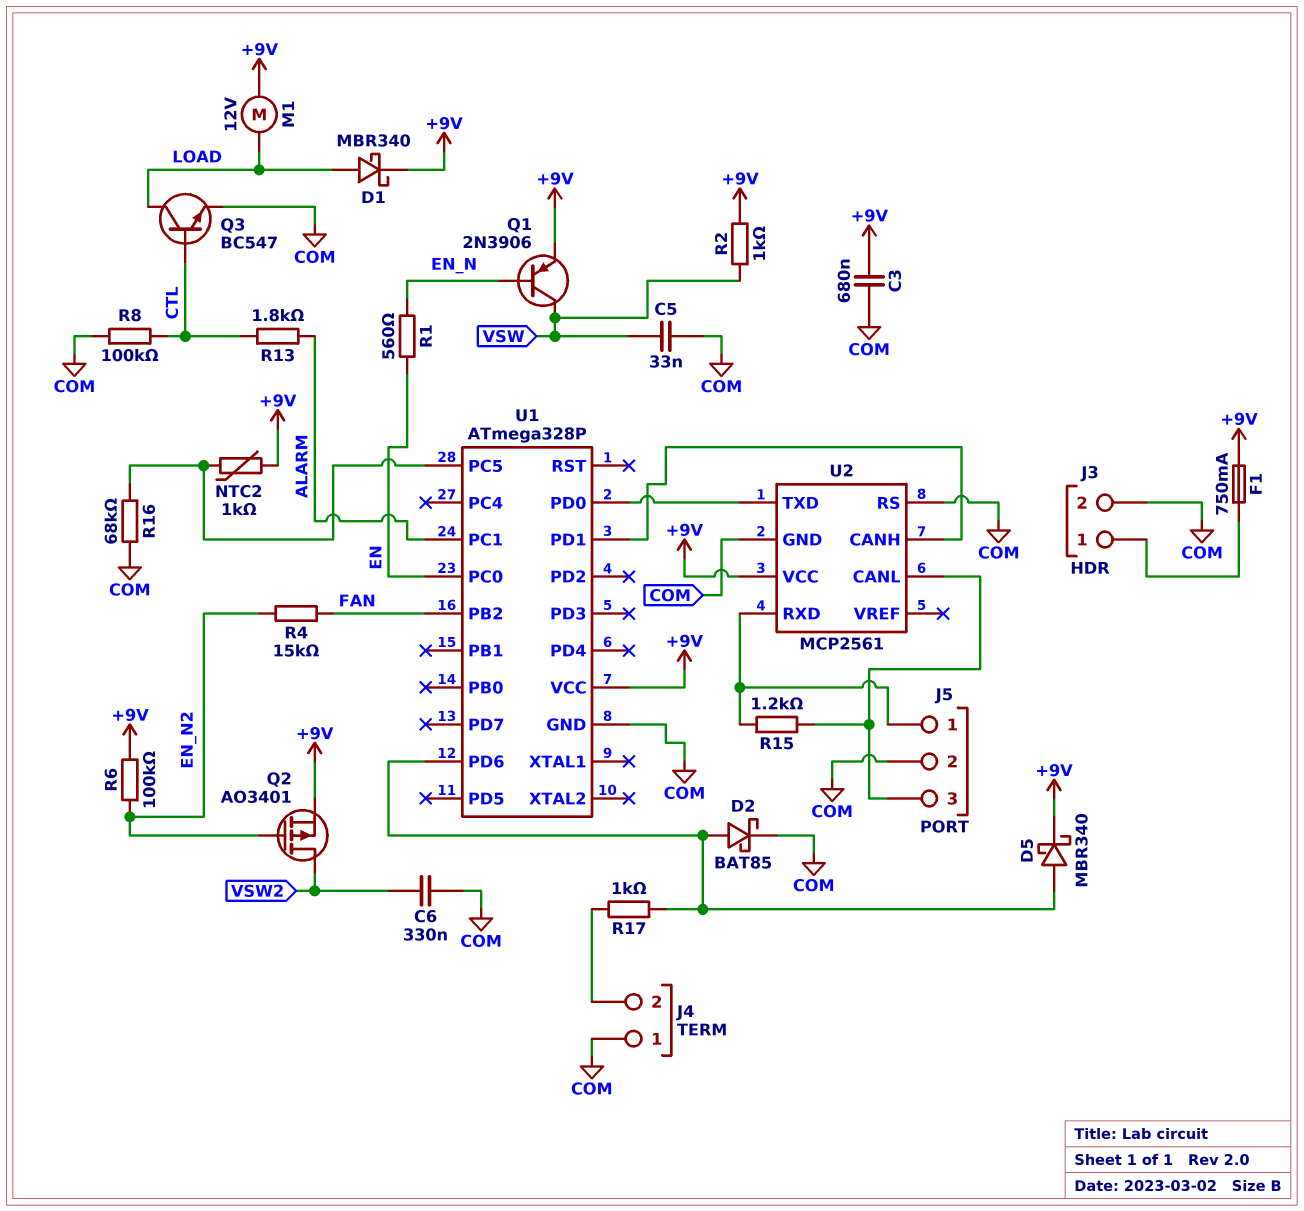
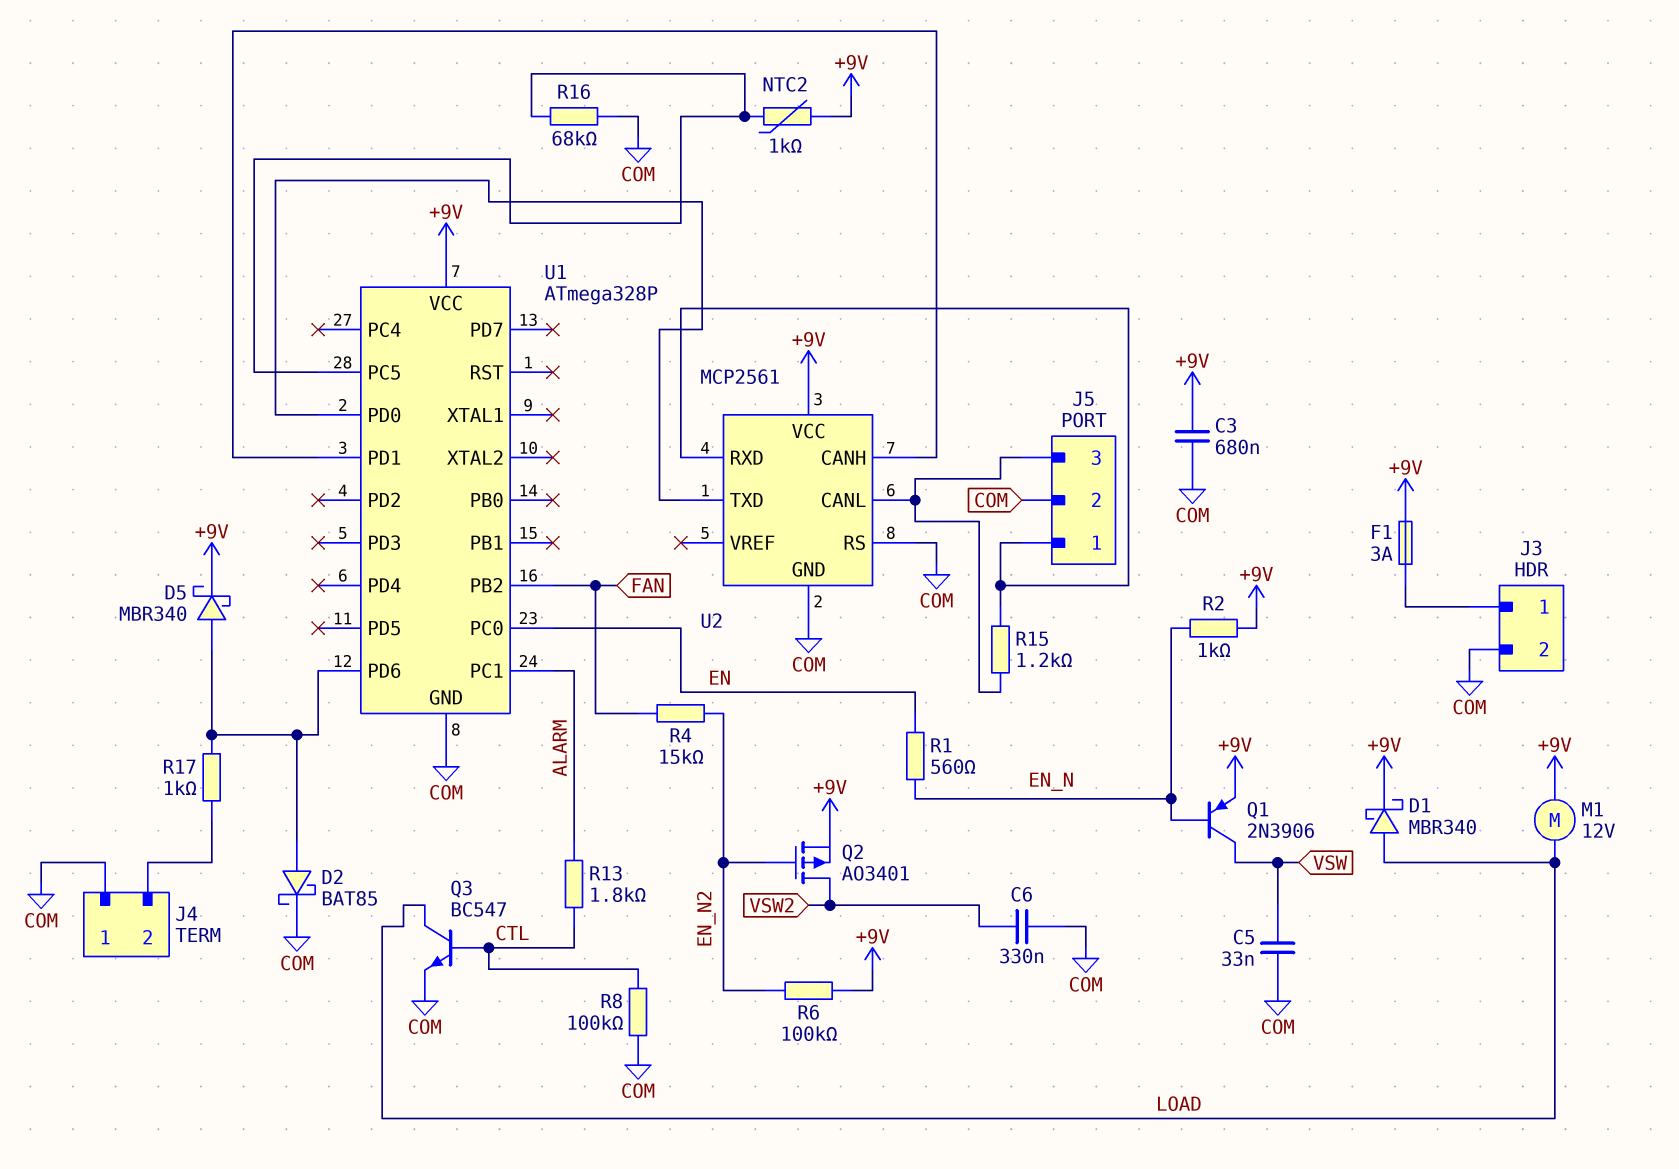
F1: 750mA (+9V, J3/1) -> 3A (+9V, J3/1)
R2: 1k (+9V, VSW) -> 1k (+9V, EN_N)

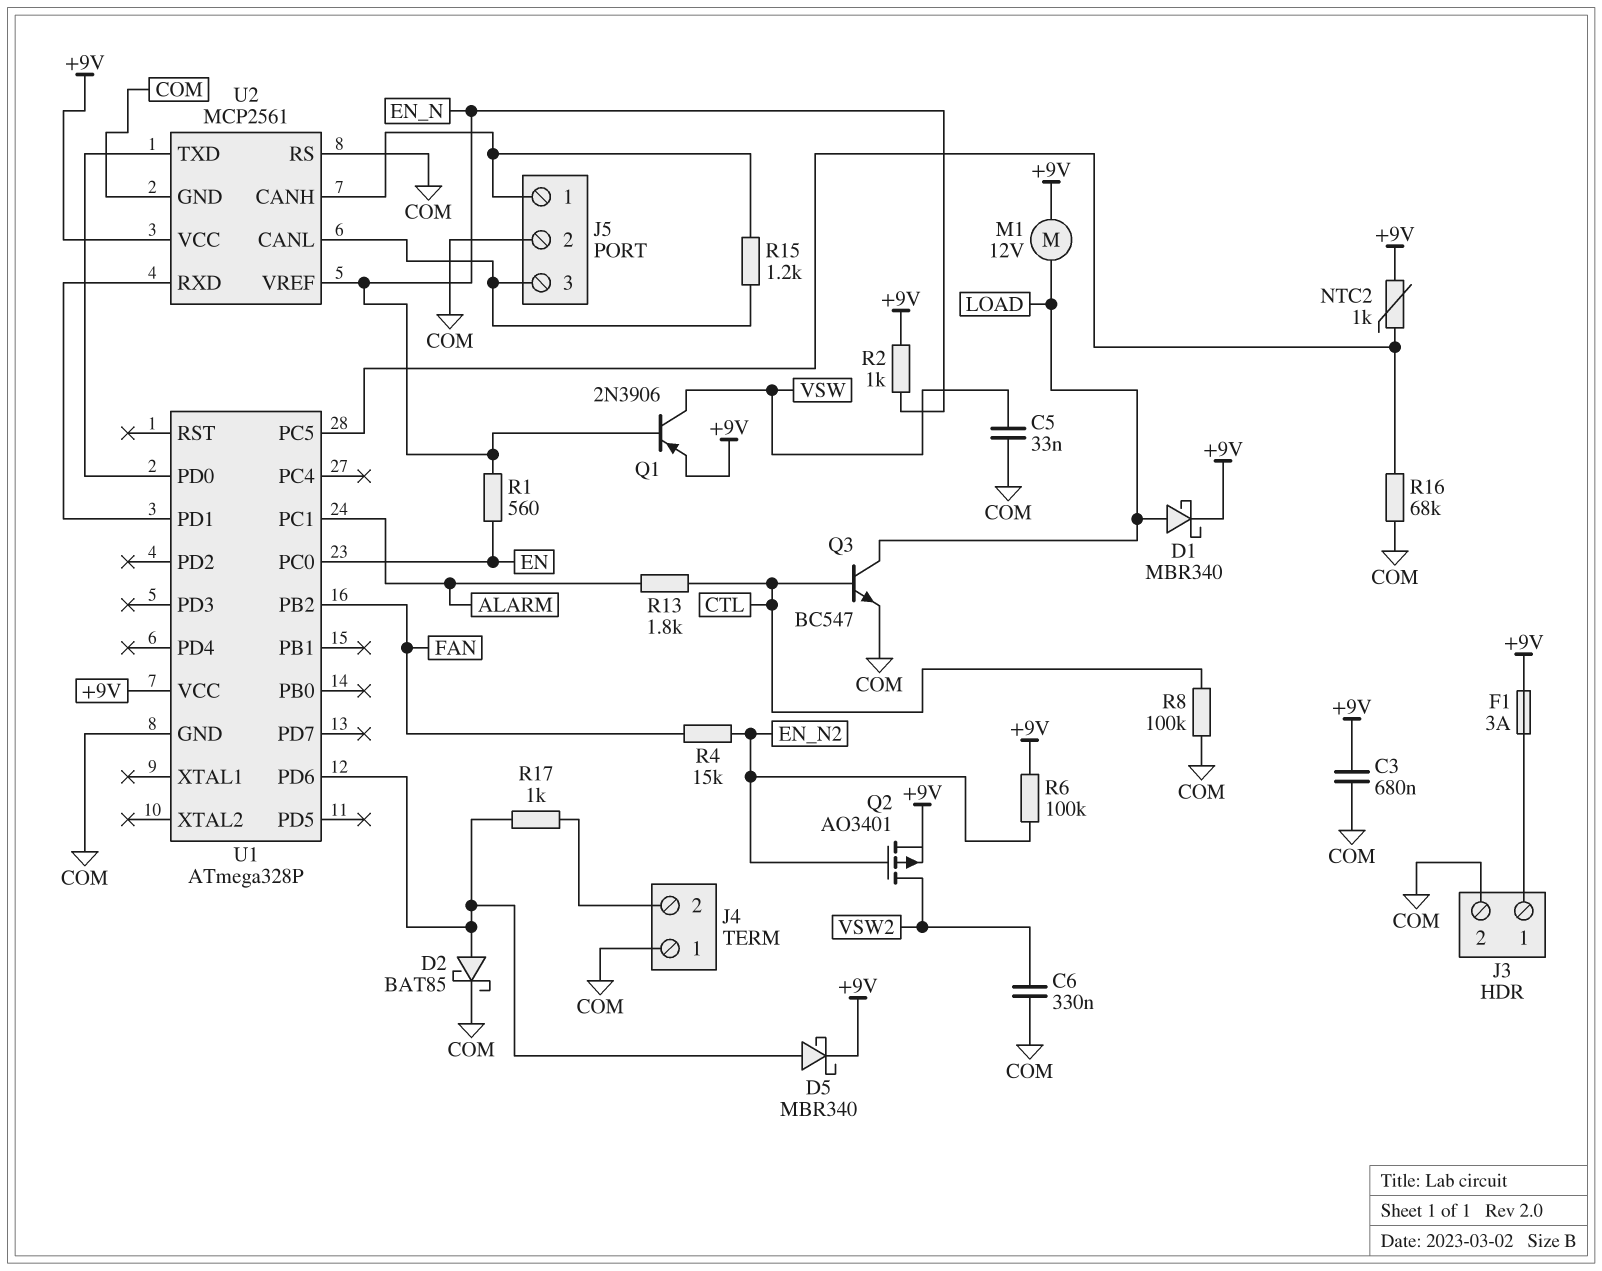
U2 pin CANH: U1/PD1 -> J5/1
U2 pin RXD: J5/1 -> U1/PD1
U2 pin VREF: none -> EN_N

